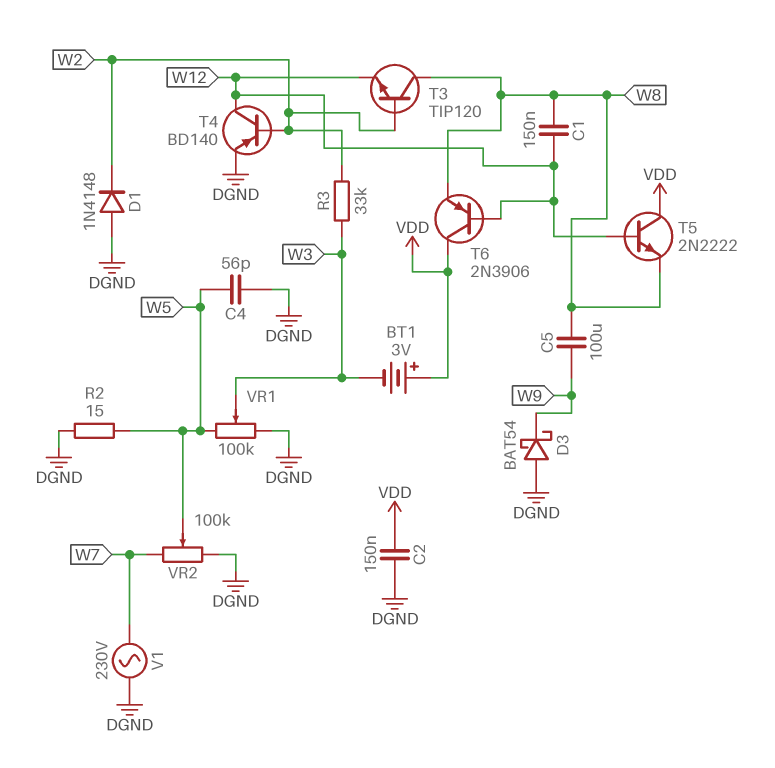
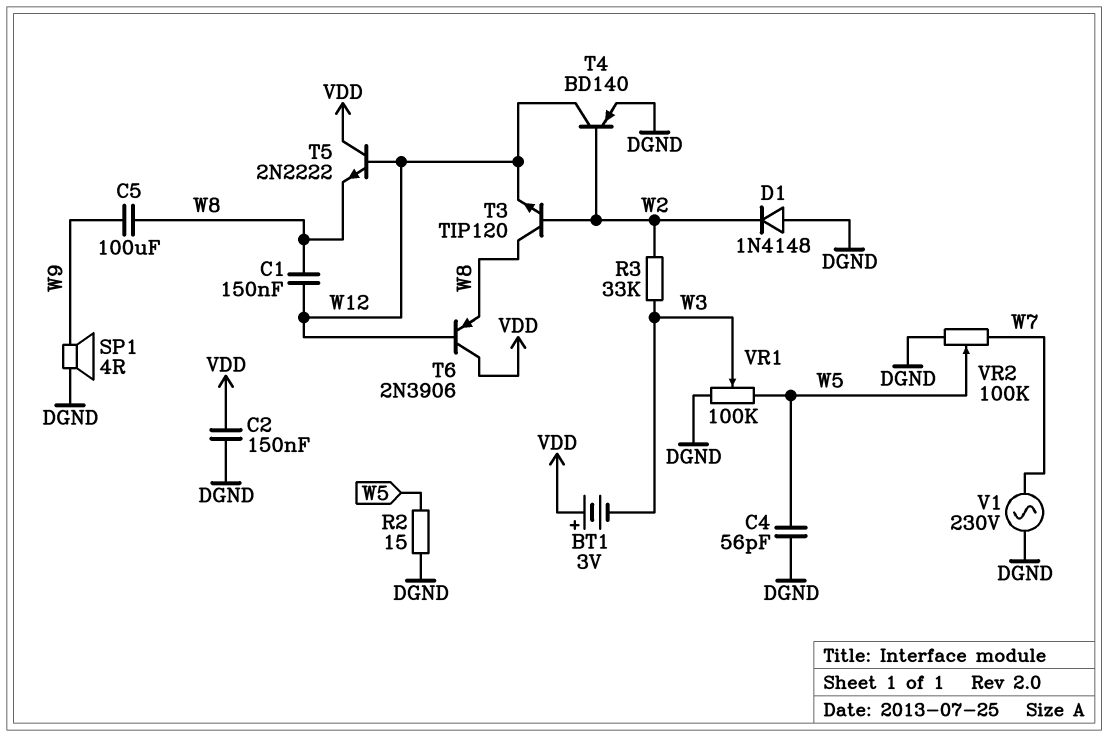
D3: schottky BAT54 (A DGND, K W9) -> none
SP1: none -> speaker 4R (DGND, W9)

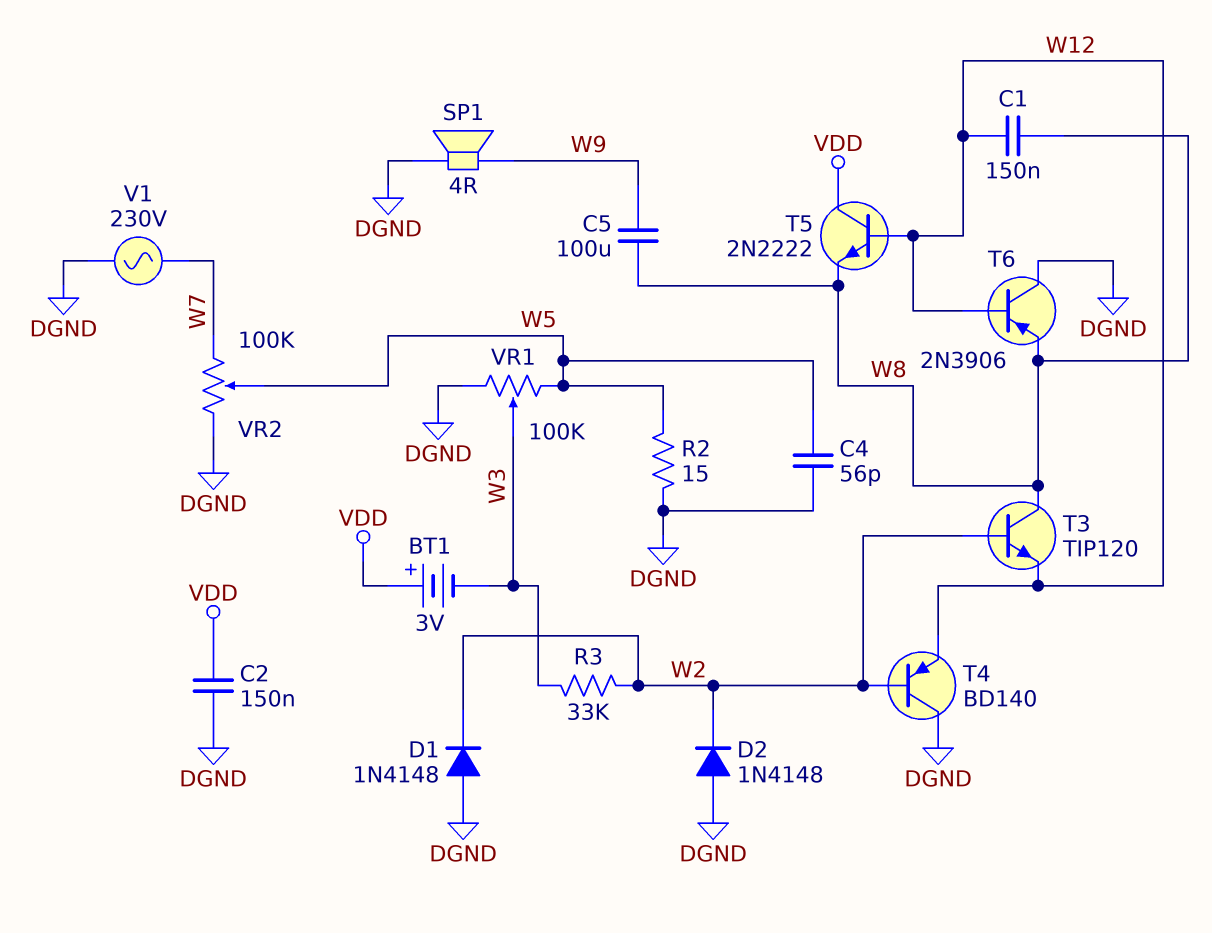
D2: none -> diode 1N4148 (A DGND, K W2)
T4: PNP BD140 (B W2, C W12, E DGND) -> PNP BD140 (B W2, C DGND, E W12)
T6: PNP 2N3906 (B W12, C VDD, E W8) -> PNP 2N3906 (B W12, C DGND, E W8)

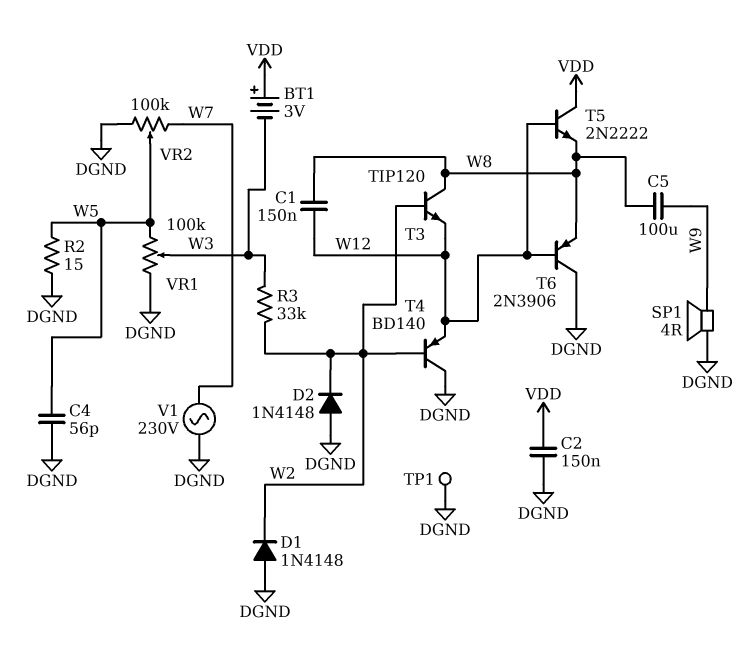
TP1: none -> test point (DGND)

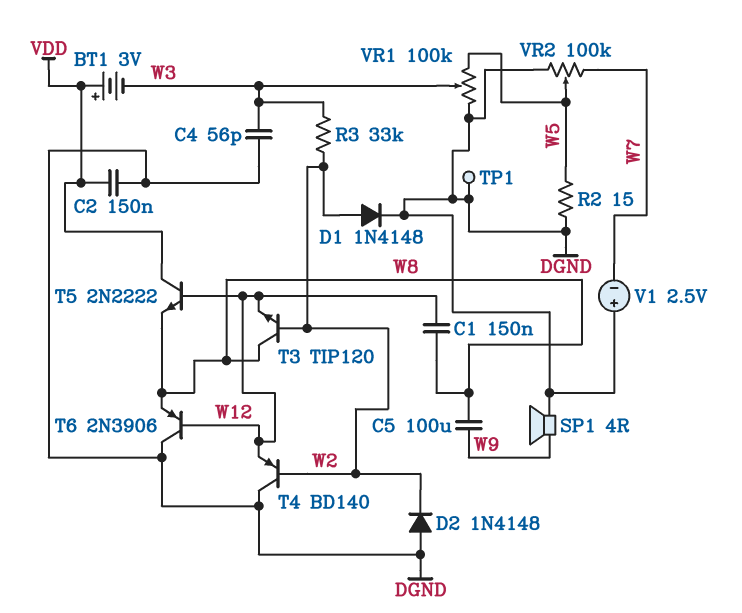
C4: 56pF (DGND, W5) -> 56pF (DGND, W3)
D1: diode 1N4148 (A DGND, K W2) -> diode 1N4148 (A W2, K DGND)
V1: AC 230V (DGND, W7) -> 2.5V (plus DGND, minus W7)

